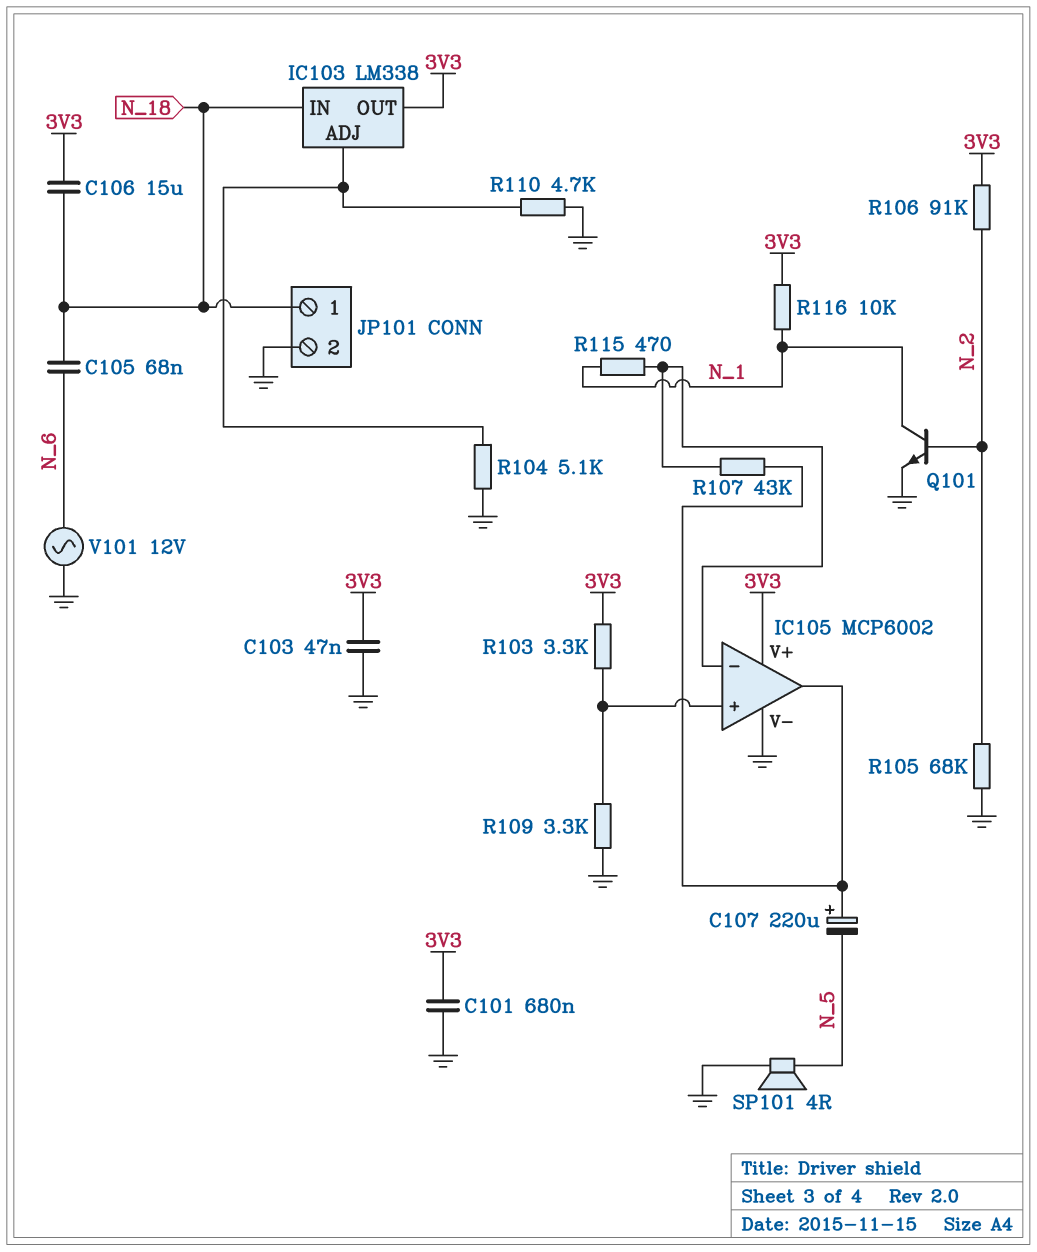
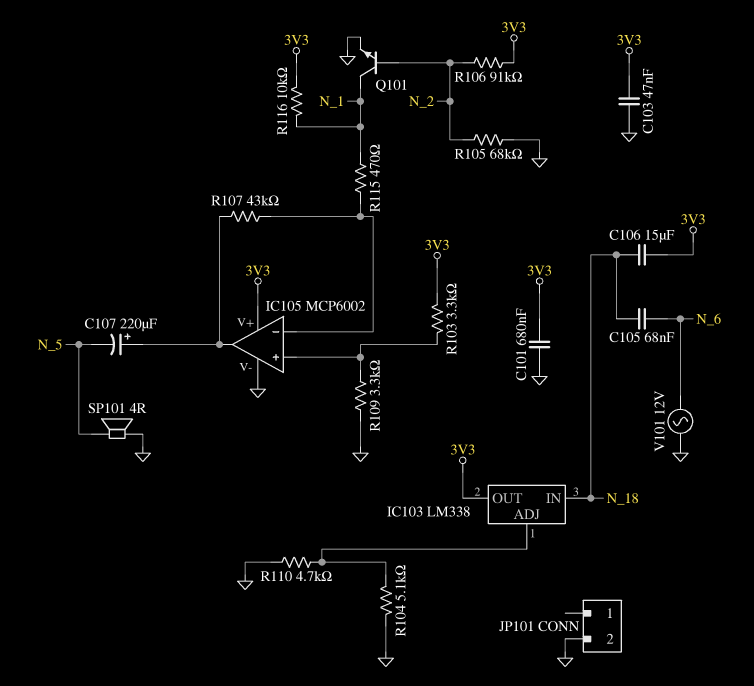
JP101 pin 1: N_18 -> none

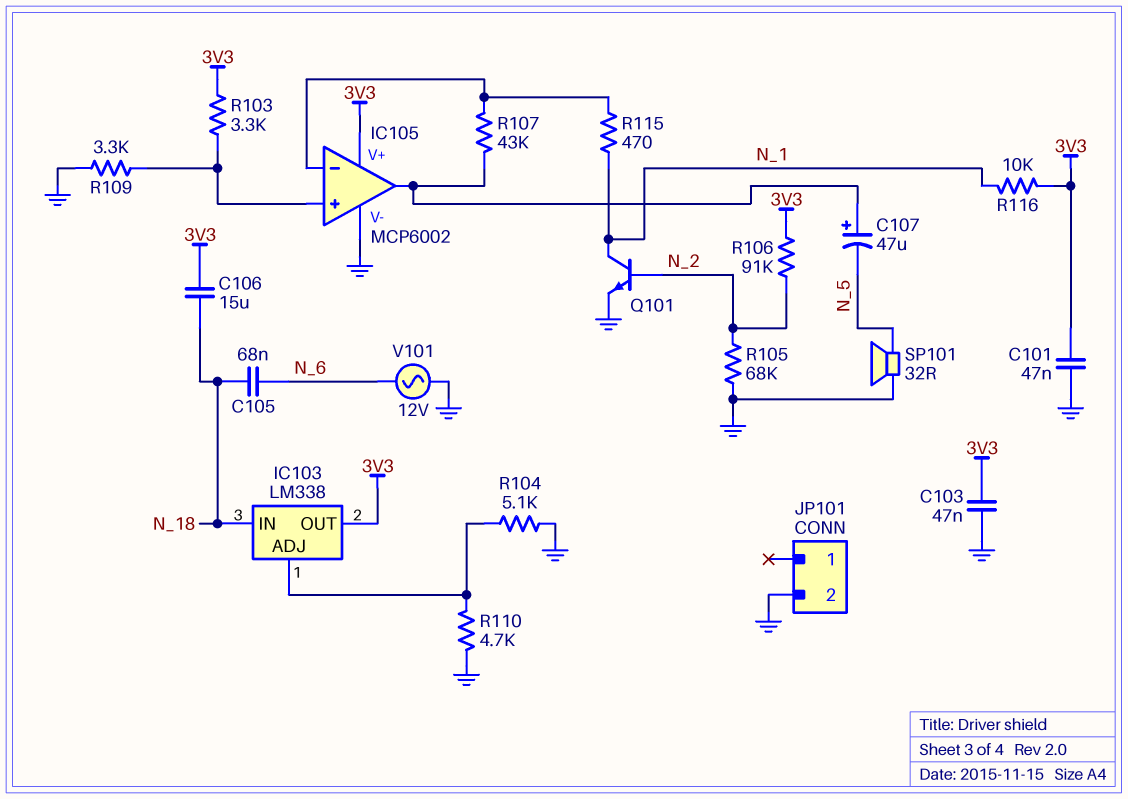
C101: 680nF (3V3, GND) -> 47nF (3V3, GND)
C107: 220uF (plus IC105/out, minus N_5) -> 47uF (plus IC105/out, minus N_5)
SP101: speaker 4R (GND, N_5) -> speaker 32R (GND, N_5)

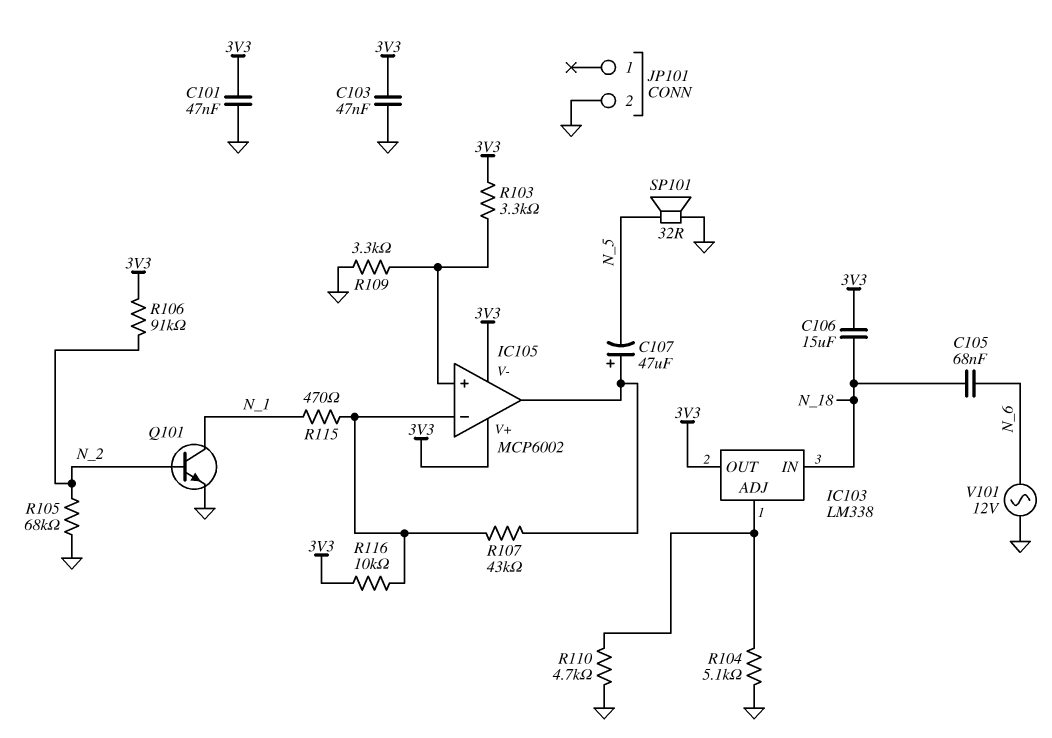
IC105 pin V-: GND -> 3V3
R116: 10k (3V3, N_1) -> 10k (3V3, IC105/in-)

